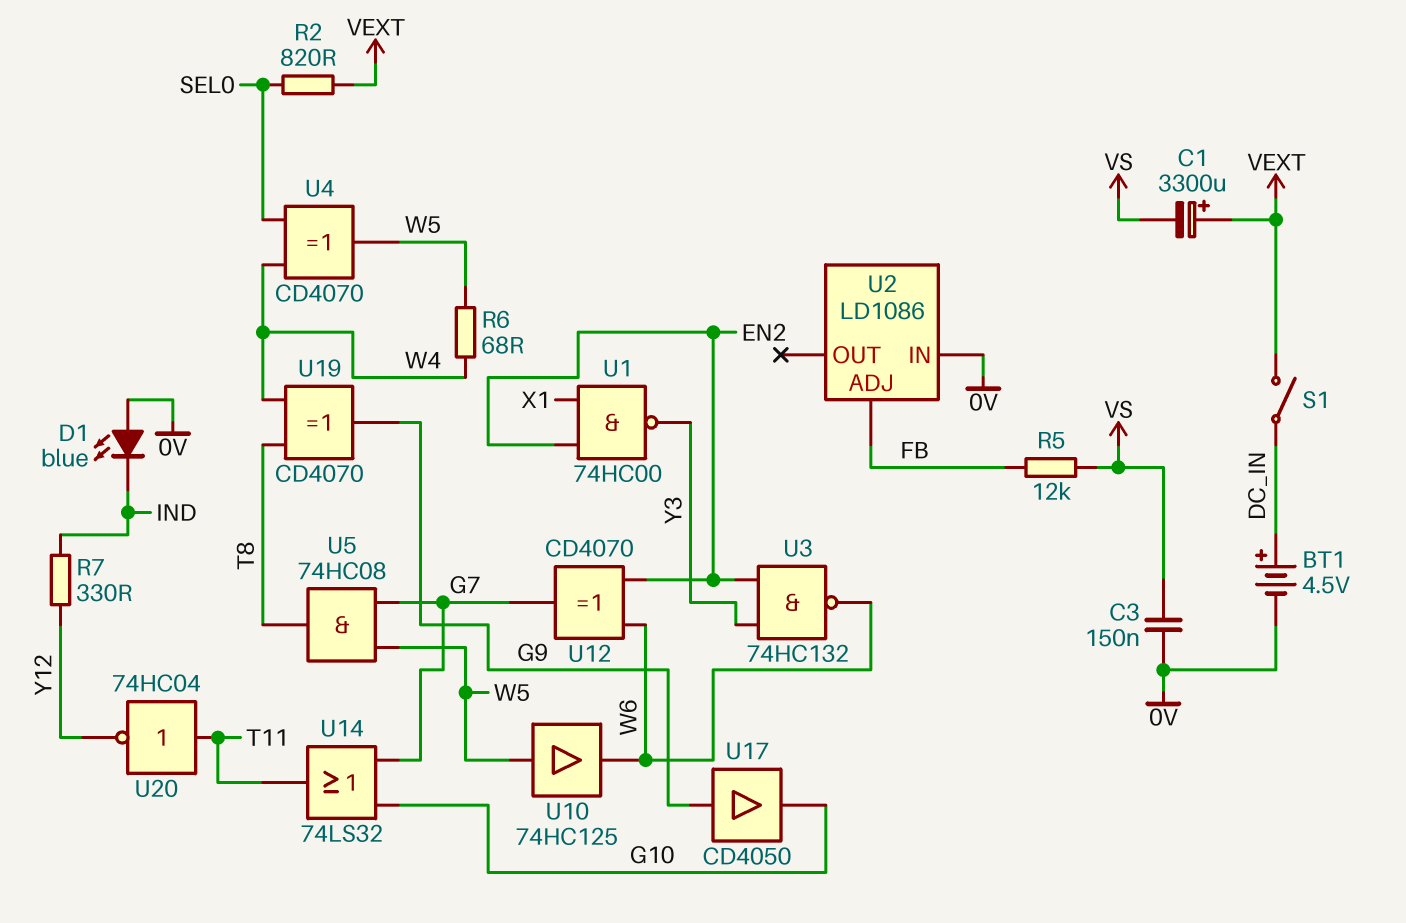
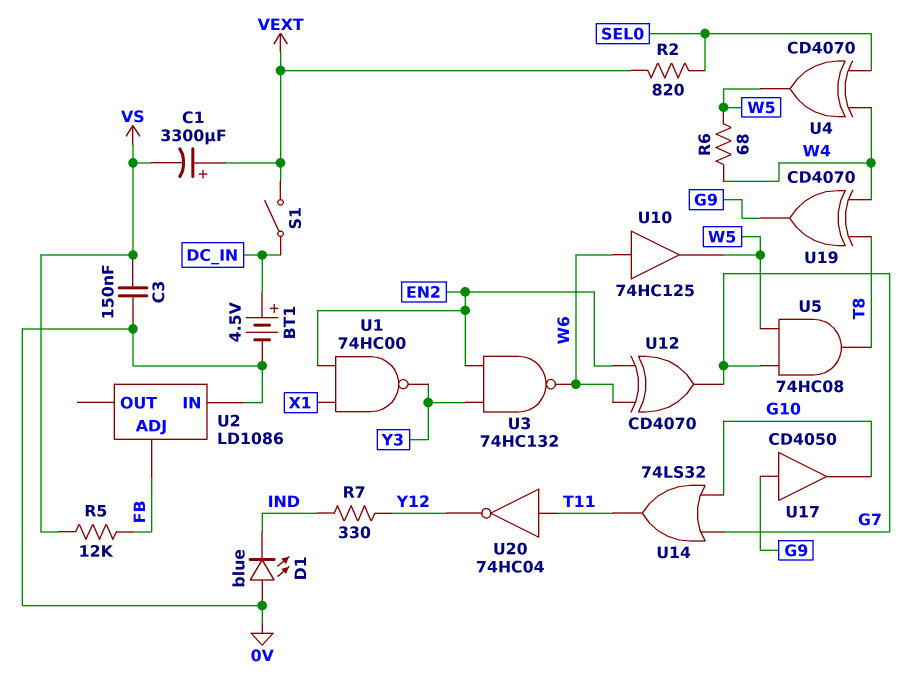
U10: buffer 74HC125 (in W5, out W6) -> buffer 74HC125 (in W6, out W5)

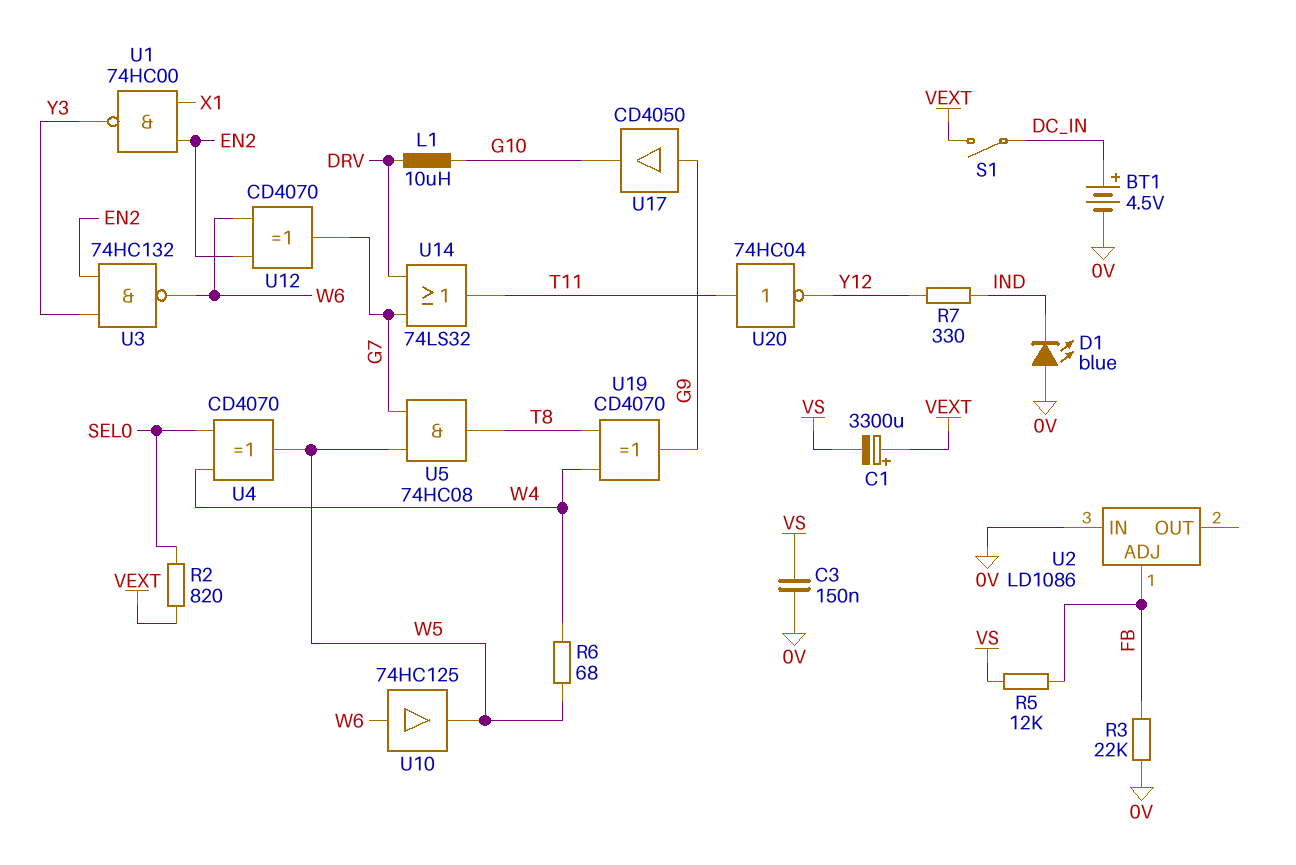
L1: none -> 10uH (DRV, G10)
R3: none -> 22k (0V, FB)
U14: OR 74LS32 (in G7, in G10, out T11) -> OR 74LS32 (in DRV, in G7, out T11)

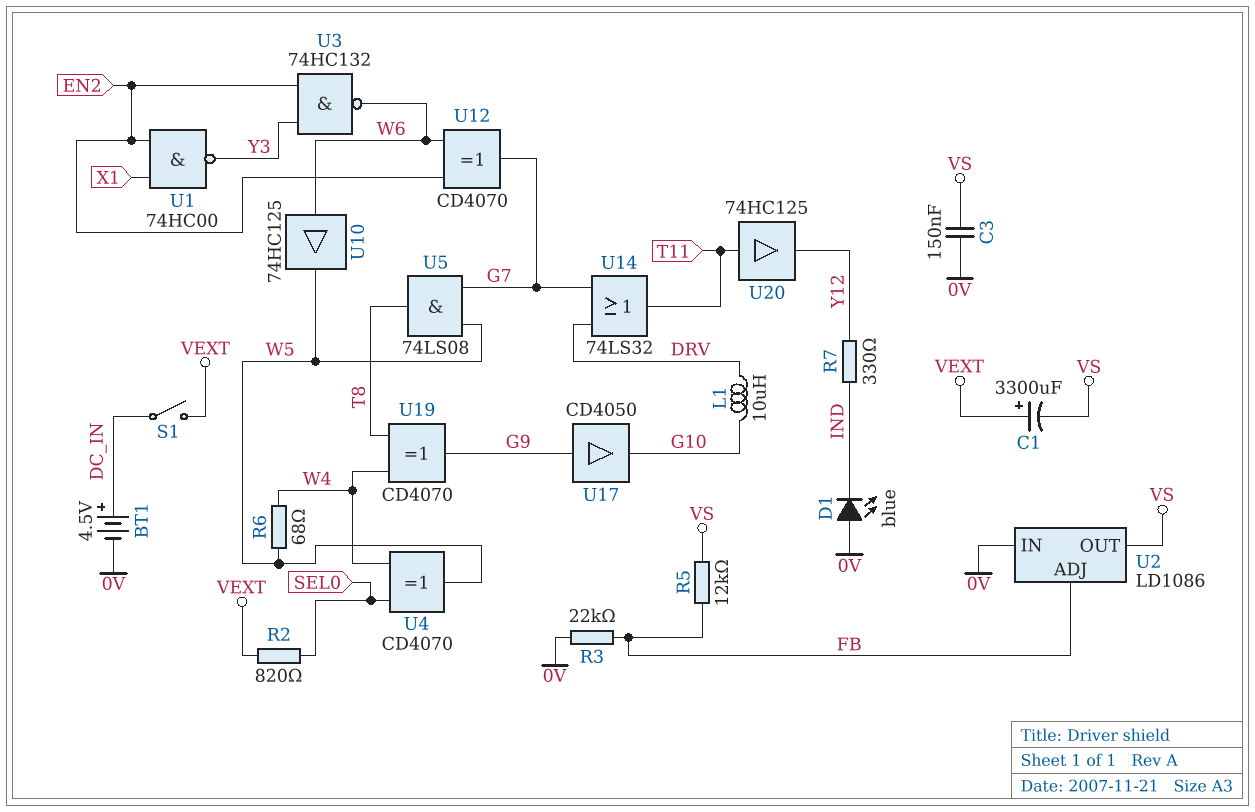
U2 pin OUT: none -> VS
U5: AND 74HC08 (in G7, in W5, out T8) -> AND 74LS08 (in G7, in W5, out T8)
U20: NOT 74HC04 (in T11, out Y12) -> buffer 74HC125 (in T11, out Y12)

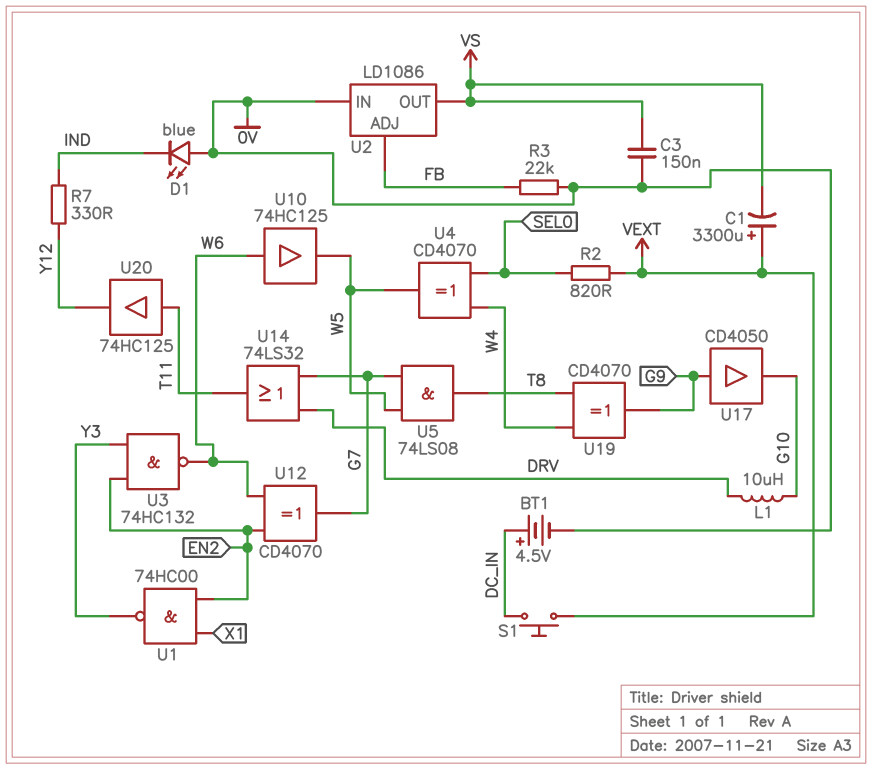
R5: 12k (FB, VS) -> none
R6: 68 (W4, W5) -> none
S1: switch (DC_IN, VEXT) -> button (DC_IN, VEXT)

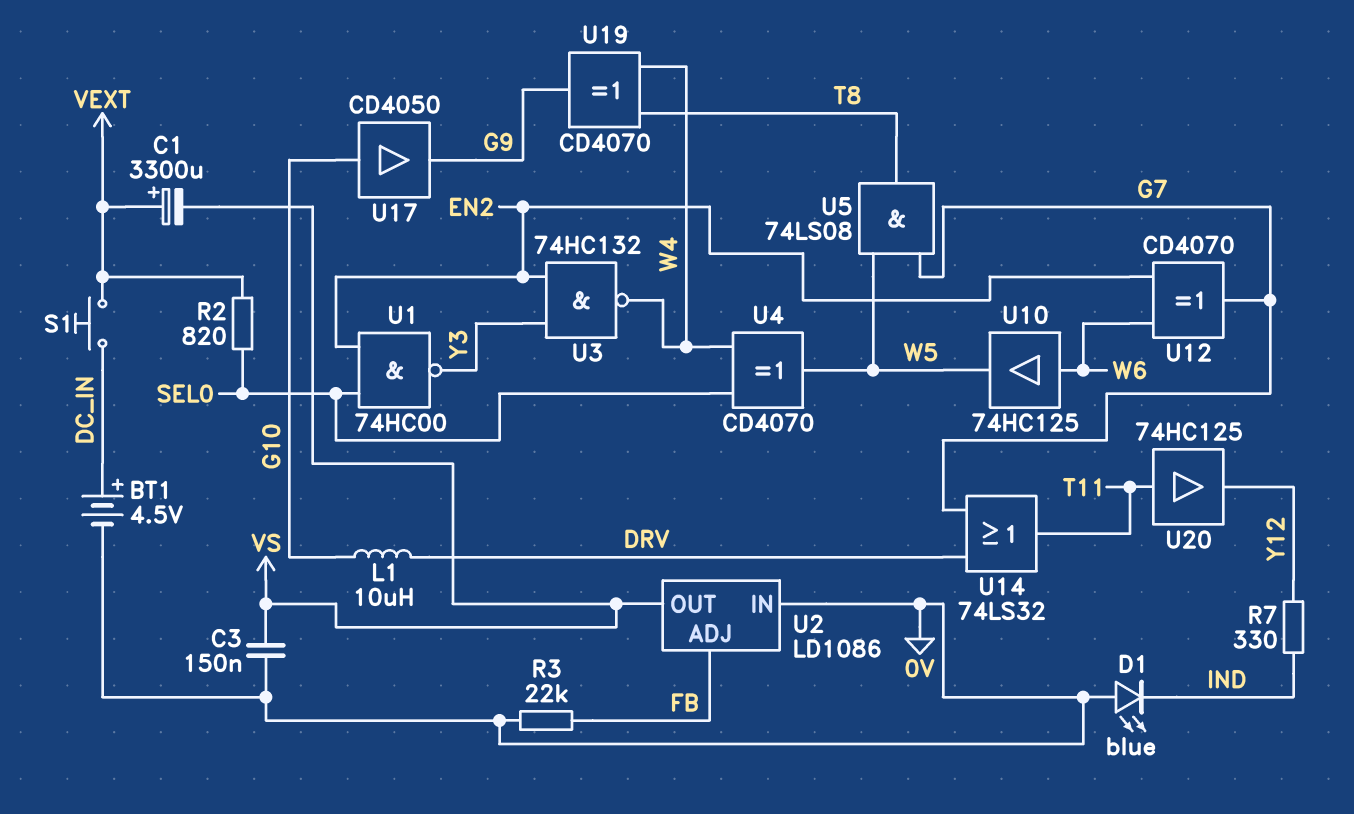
U1: NAND 74HC00 (in EN2, in X1, out Y3) -> NAND 74HC00 (in EN2, in SEL0, out Y3)
U3: NAND 74HC132 (in EN2, in Y3, out W6) -> NAND 74HC132 (in EN2, in Y3, out W4)
U17: buffer CD4050 (in G9, out G10) -> buffer CD4050 (in G10, out G9)

